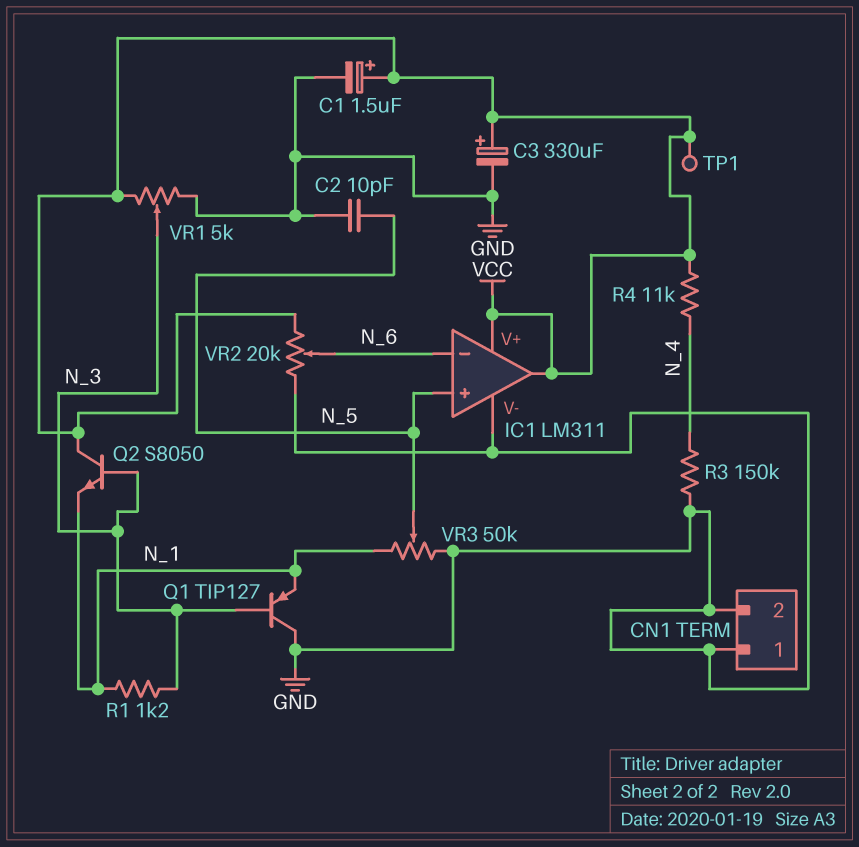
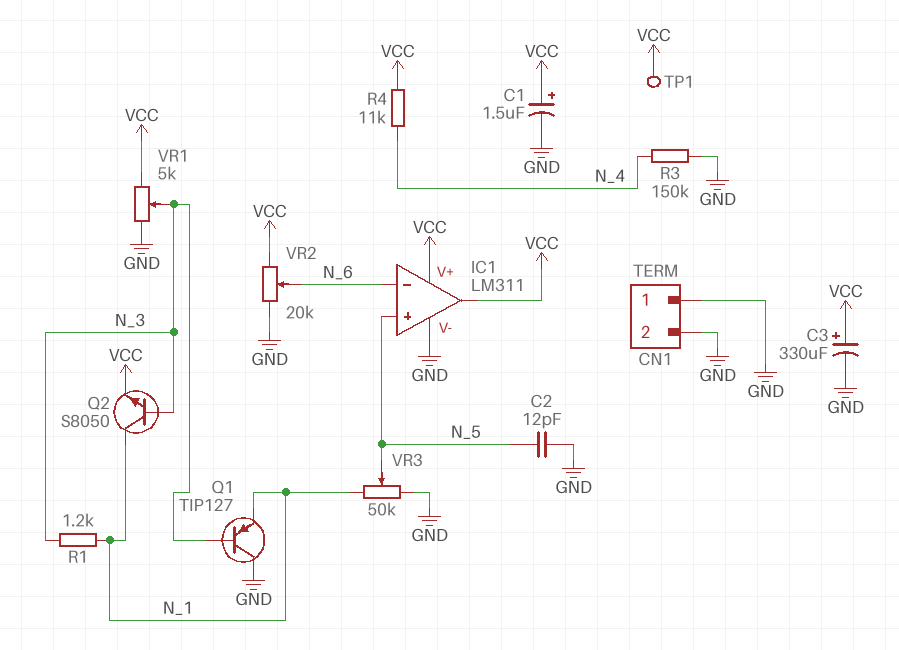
C2: 10pF (GND, N_5) -> 12pF (GND, N_5)
Q2: NPN S8050 (B N_3, C VCC, E N_1) -> NPN S8050 (B N_3, C N_1, E VCC)

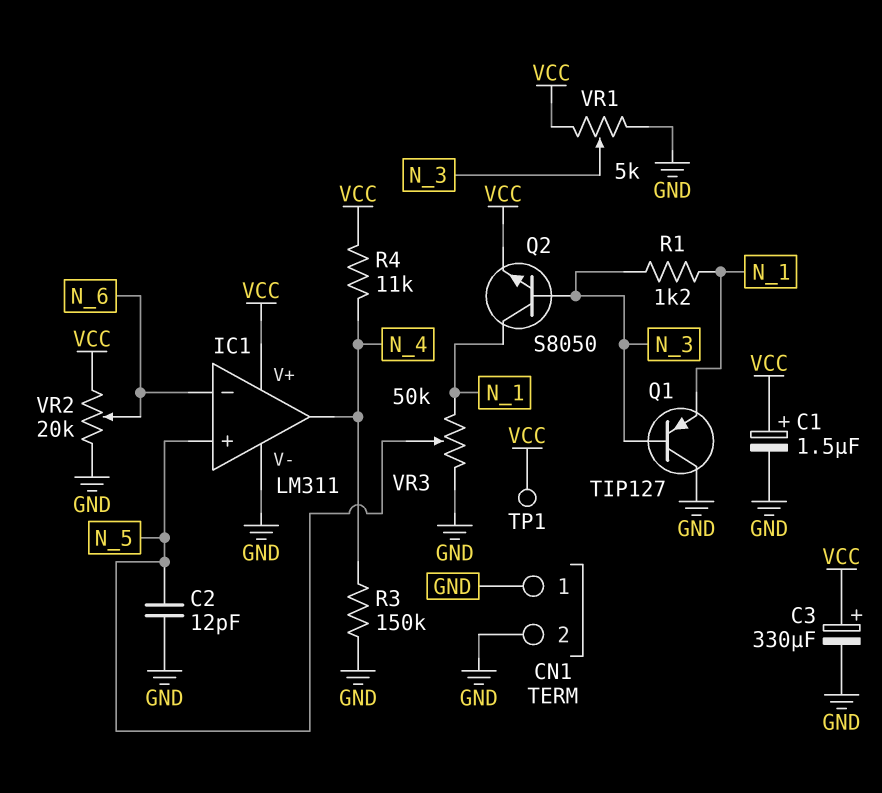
IC1 pin out: VCC -> N_4

